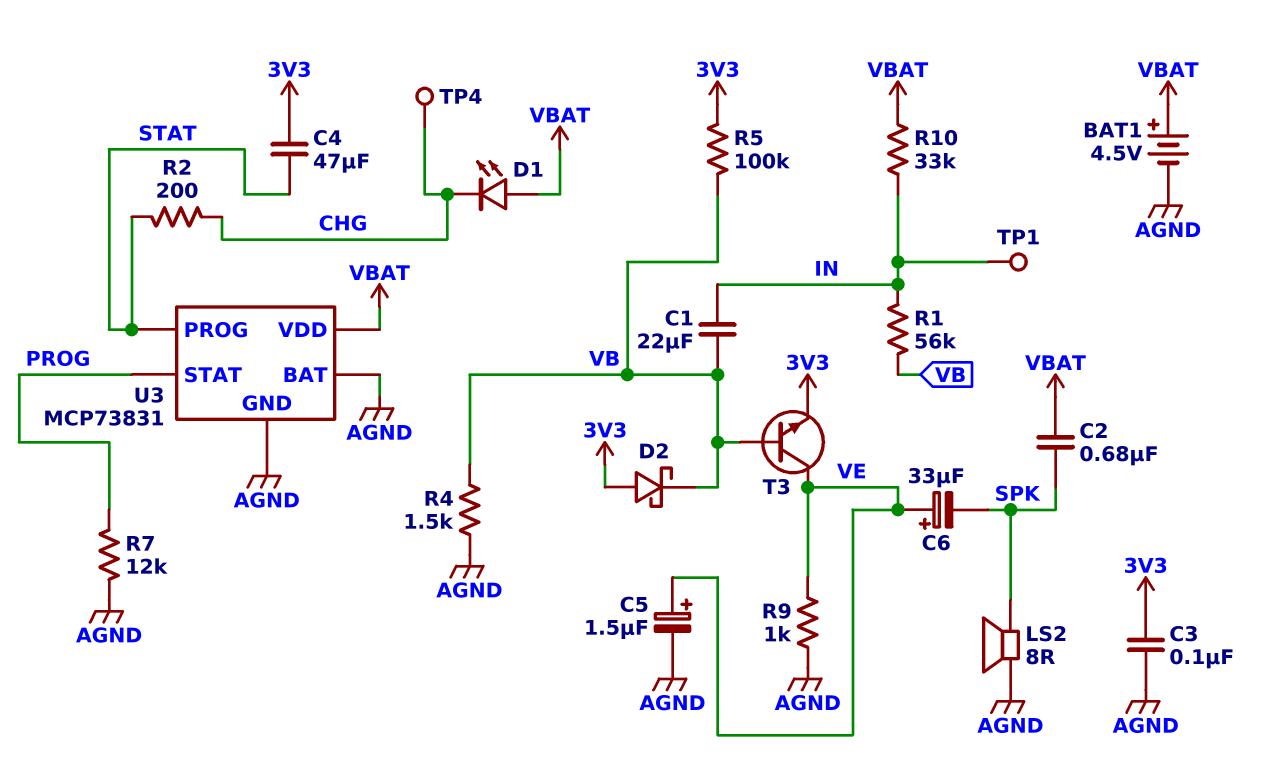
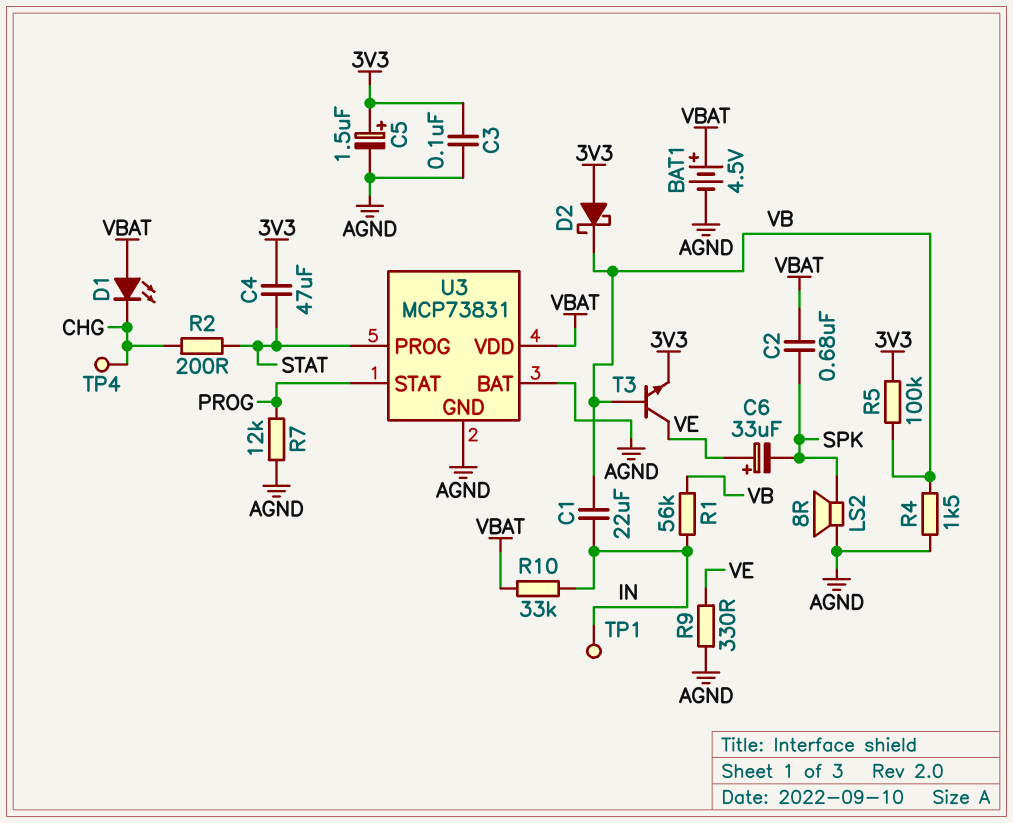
C5: 1.5uF (plus VE, minus AGND) -> 1.5uF (plus 3V3, minus AGND)
R9: 1k (AGND, VE) -> 330 (AGND, VE)

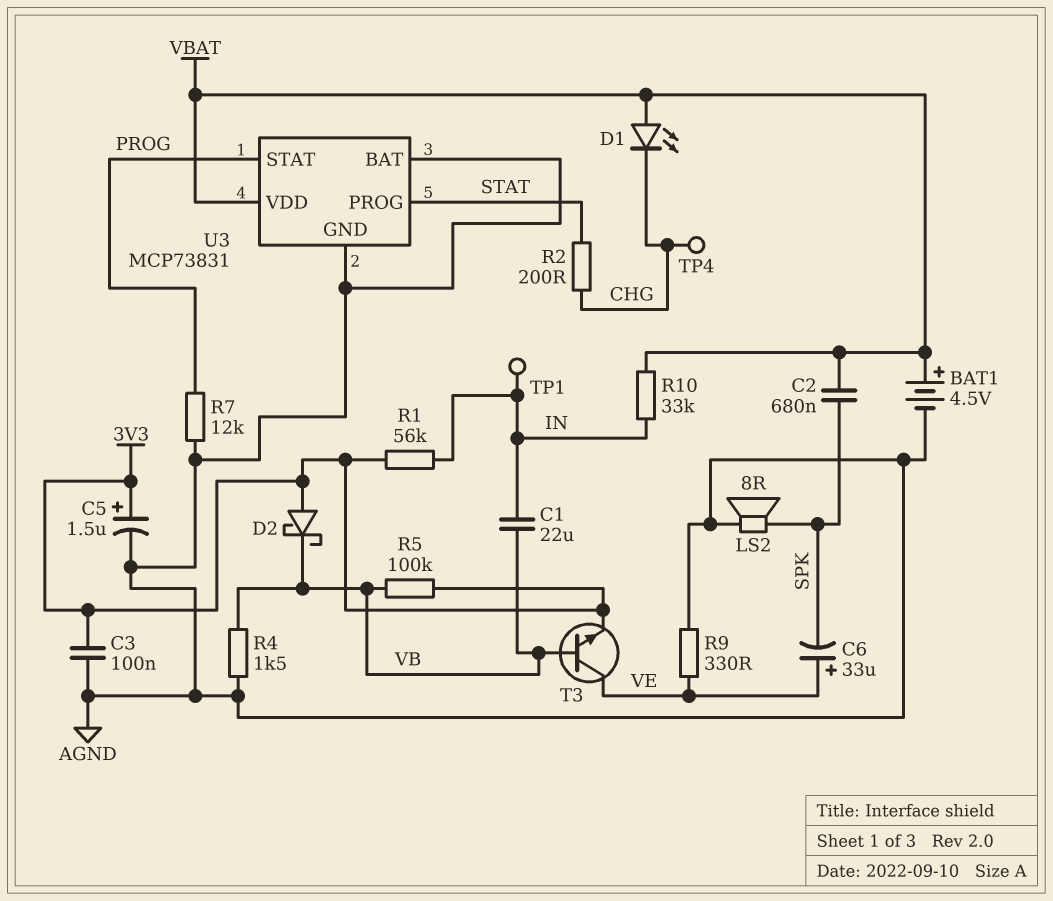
C4: 47uF (3V3, STAT) -> none
R1: 56k (IN, VB) -> 56k (3V3, IN)

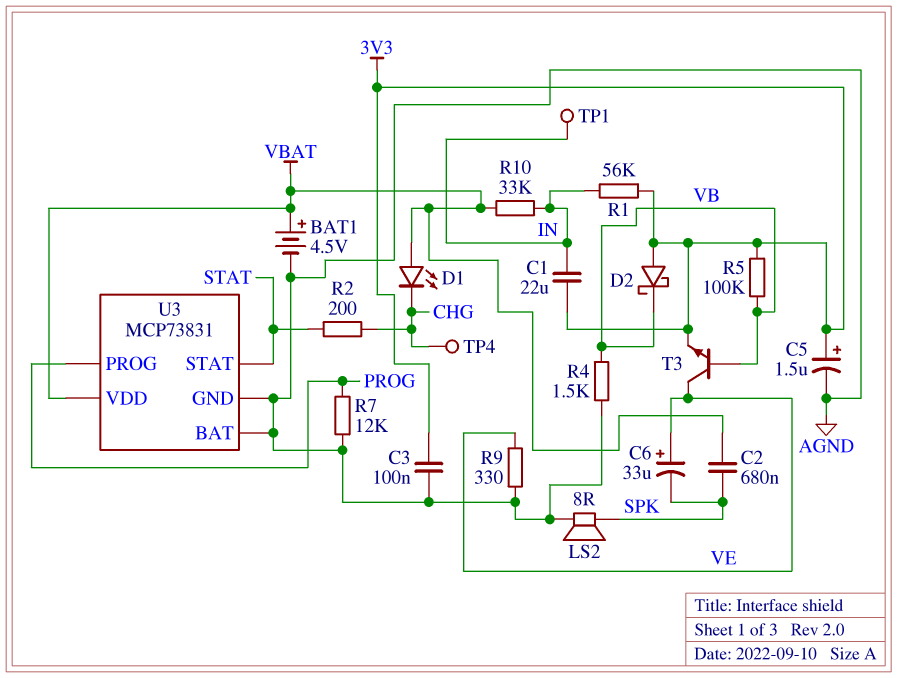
C1: 22uF (IN, VB) -> 22uF (3V3, IN)
U3 pin PROG: STAT -> PROG
U3 pin STAT: PROG -> STAT

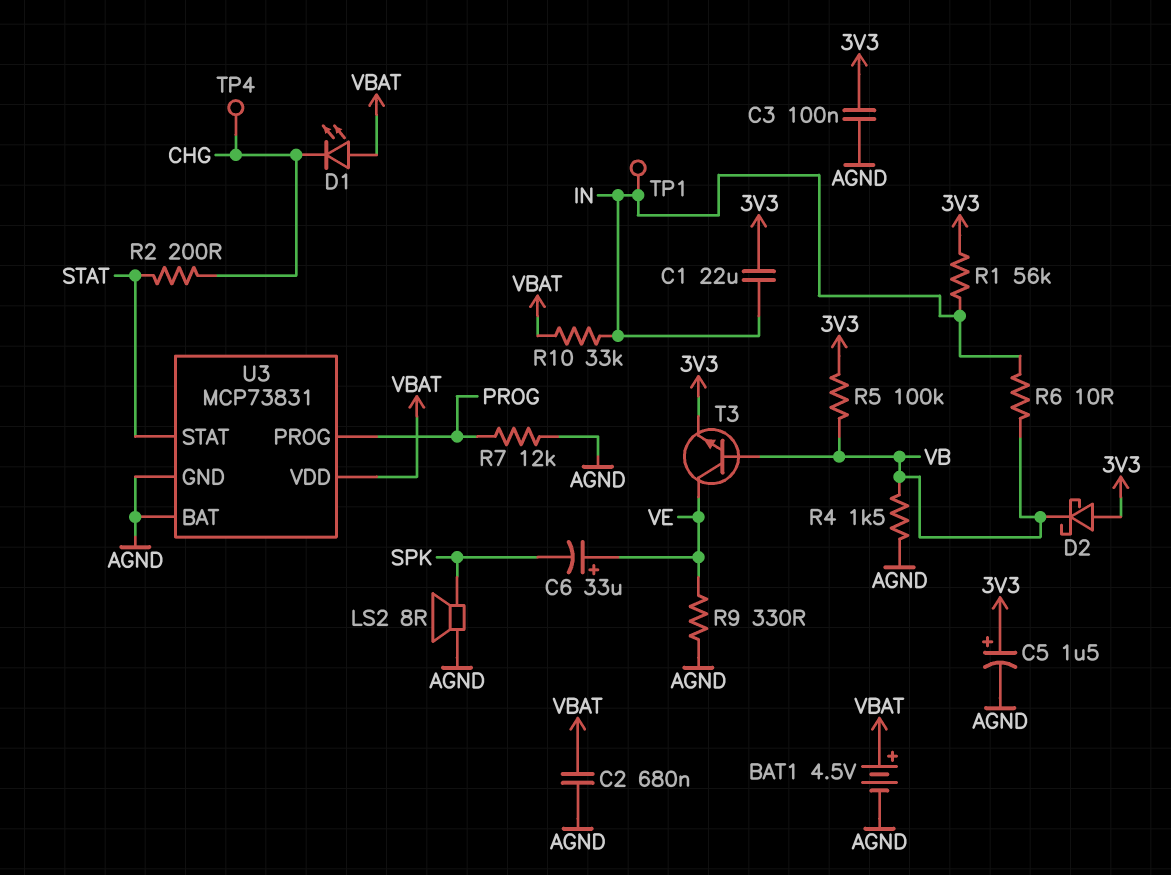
C2: 680nF (SPK, VBAT) -> 680nF (AGND, VBAT)
R6: none -> 10 (IN, VB)

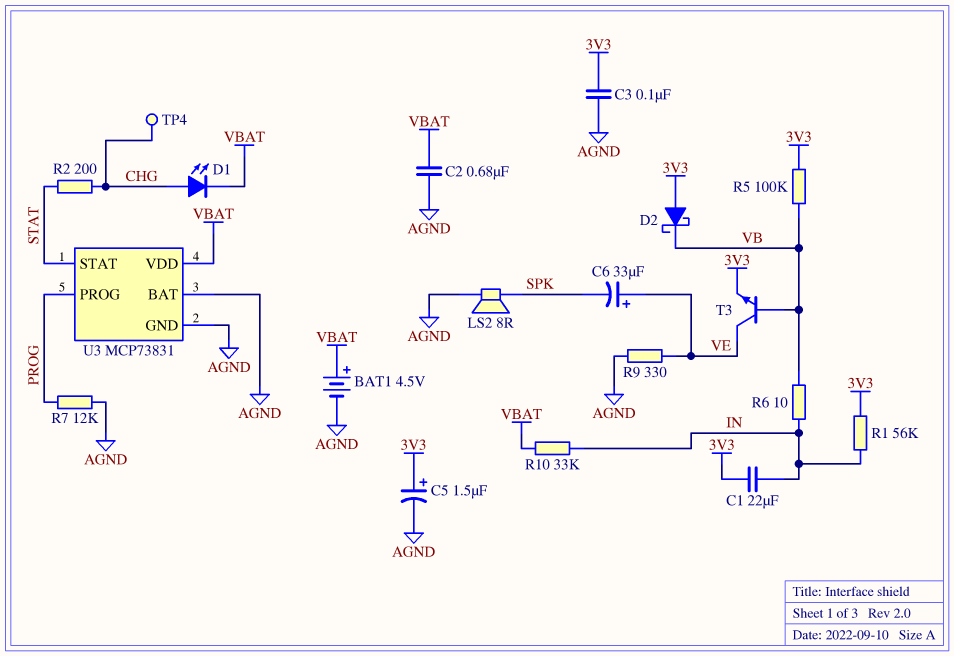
D1: LED (A VBAT, K CHG) -> LED (A CHG, K VBAT)
R4: 1.5k (AGND, VB) -> none
TP1: test point (IN) -> none

